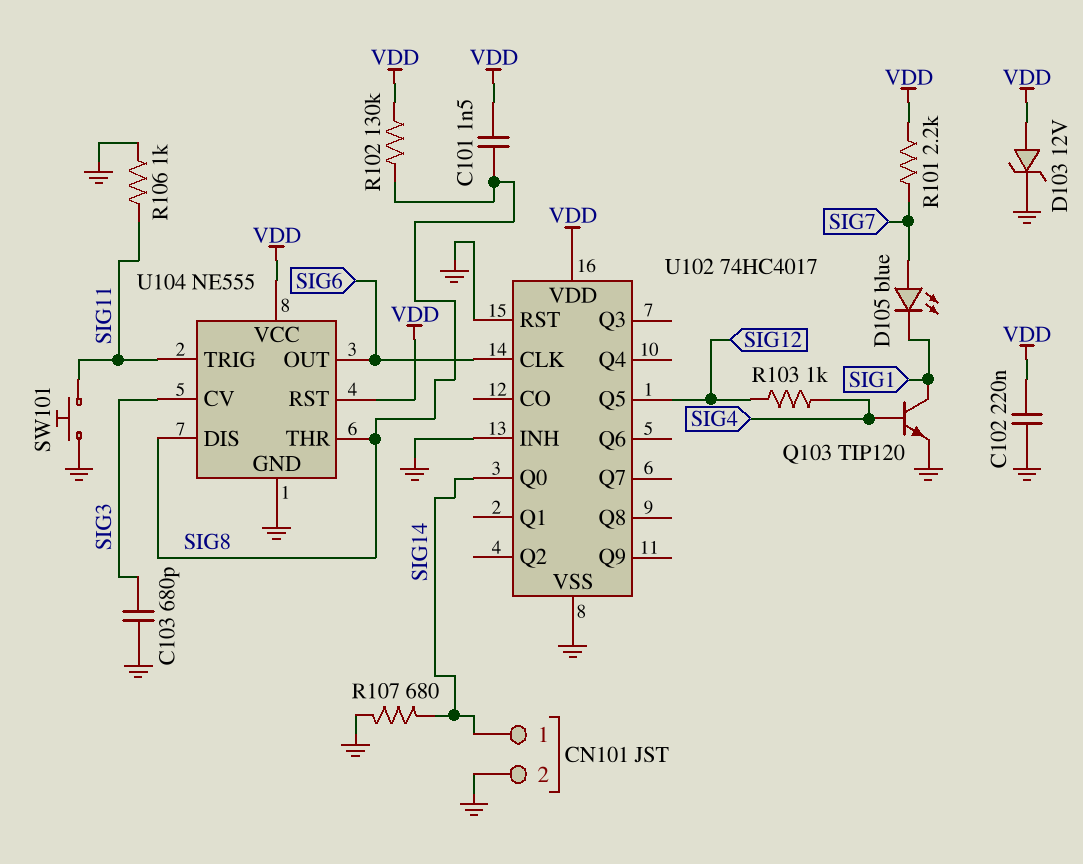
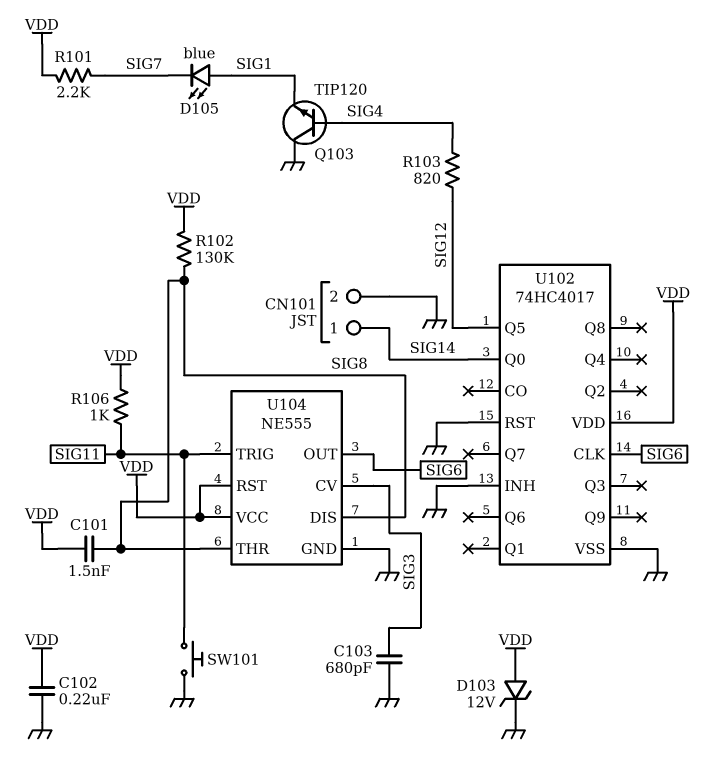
D105: LED blue (A SIG7, K SIG1) -> LED blue (A SIG1, K SIG7)
Q103: NPN TIP120 (B SIG4, C SIG1, E GND) -> NPN TIP120 (B SIG4, C GND, E SIG1)
R103: 1k (SIG4, SIG12) -> 820 (SIG4, SIG12)
R106: 1k (GND, SIG11) -> 1k (SIG11, VDD)
R107: 680 (GND, SIG14) -> none

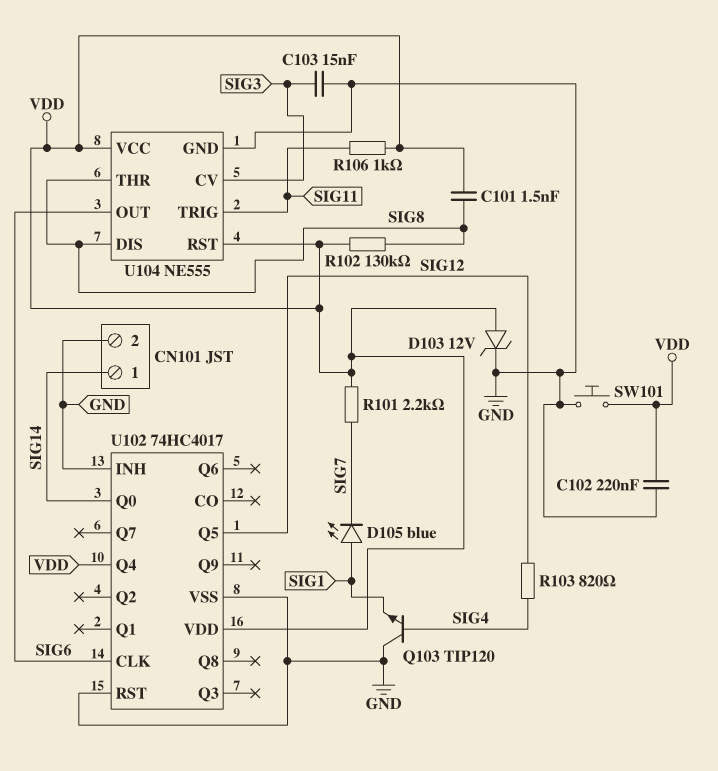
C103: 680pF (GND, SIG3) -> 15nF (GND, SIG3)
SW101: button (GND, SIG11) -> button (GND, VDD)
U102 pin Q4: none -> VDD

